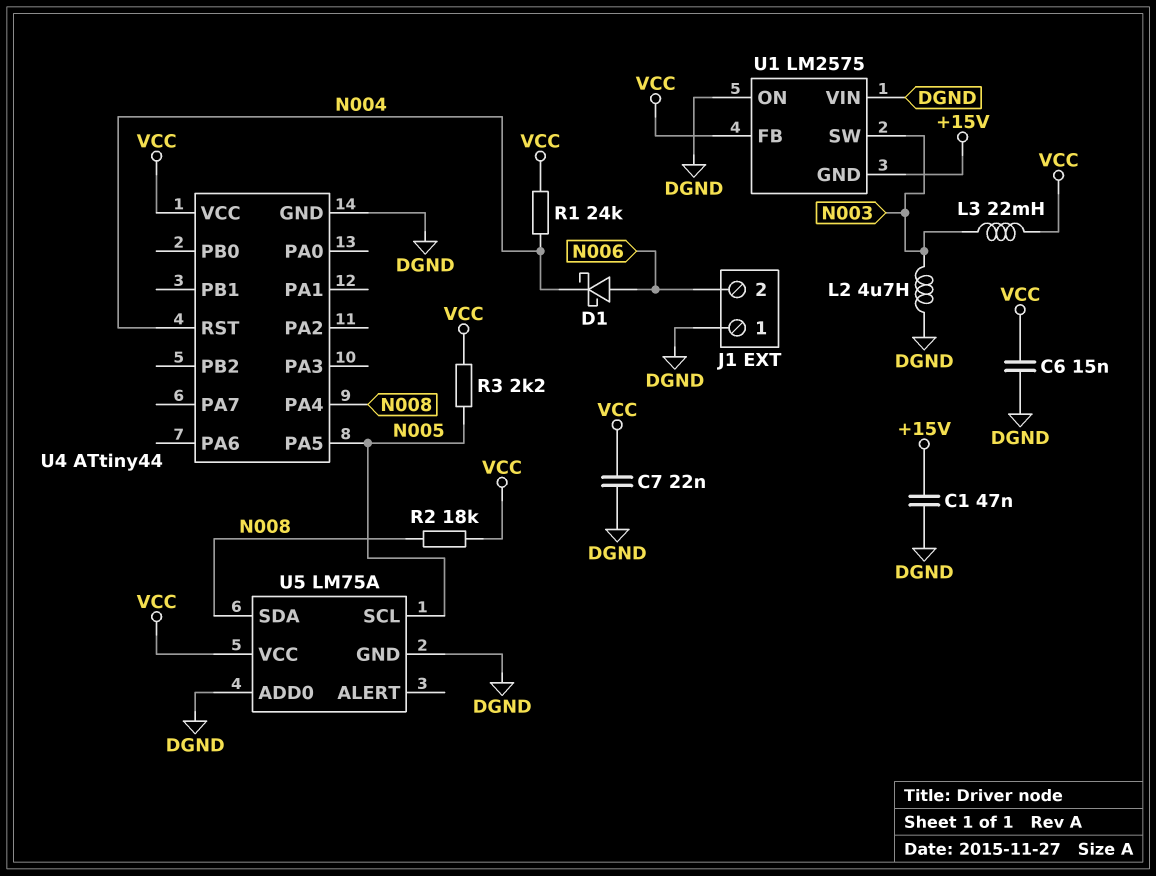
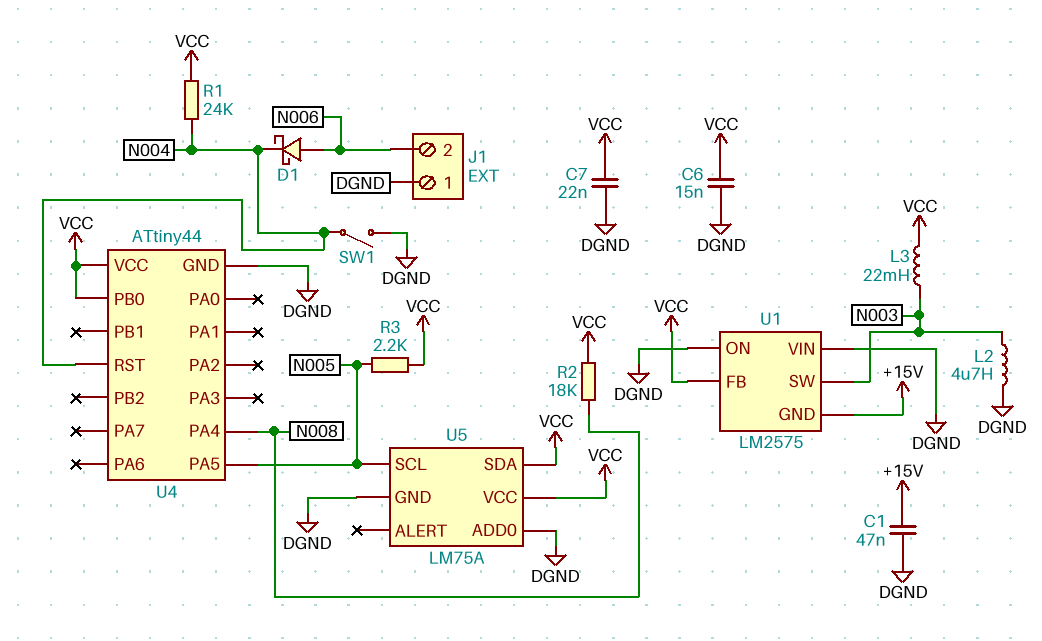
SW1: none -> switch (DGND, N004)
U4 pin PB0: none -> VCC
U5 pin SDA: N008 -> VCC

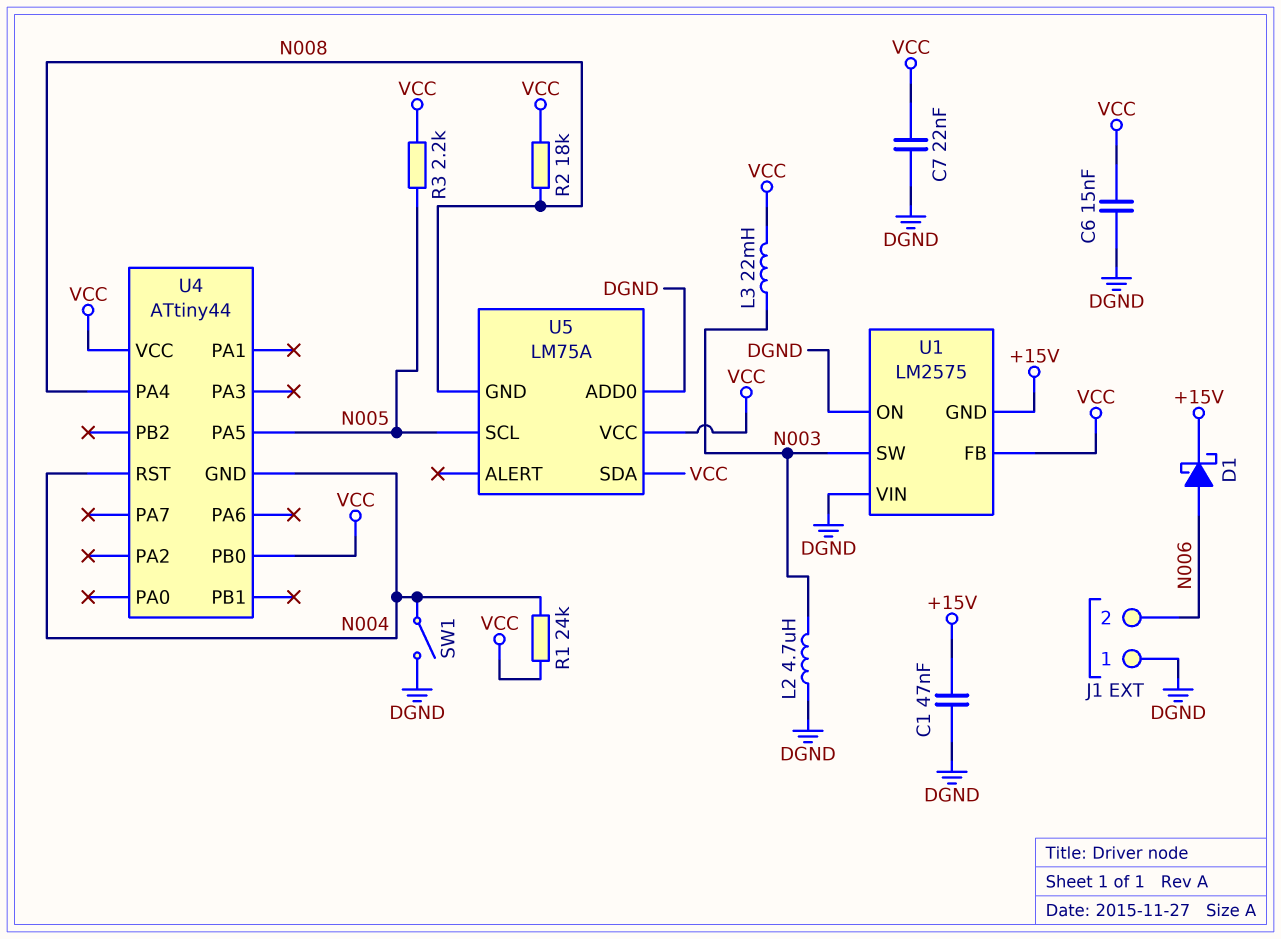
D1: schottky (A N006, K N004) -> schottky (A N006, K +15V)
U4 pin GND: DGND -> N004
U5 pin GND: DGND -> N008

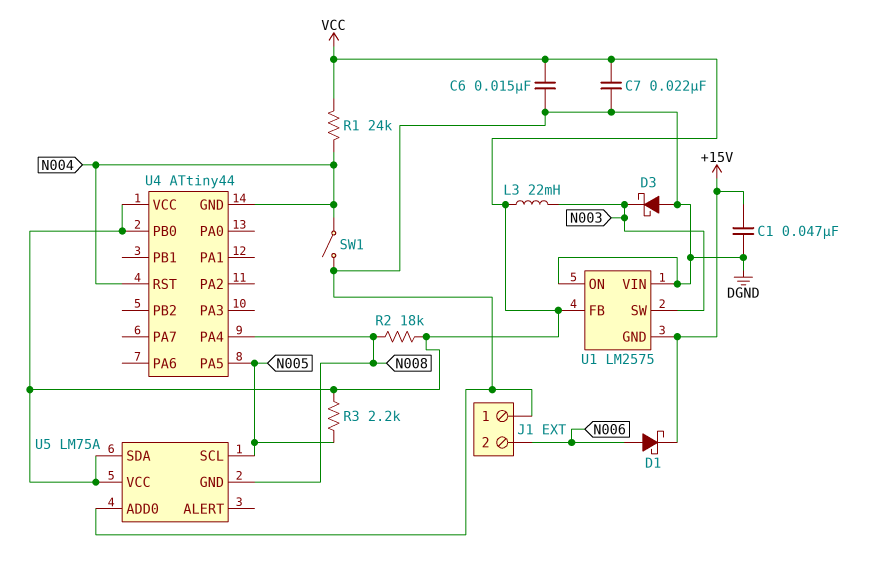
D3: none -> schottky (A DGND, K N003)
L2: 4.7uH (DGND, N003) -> none

